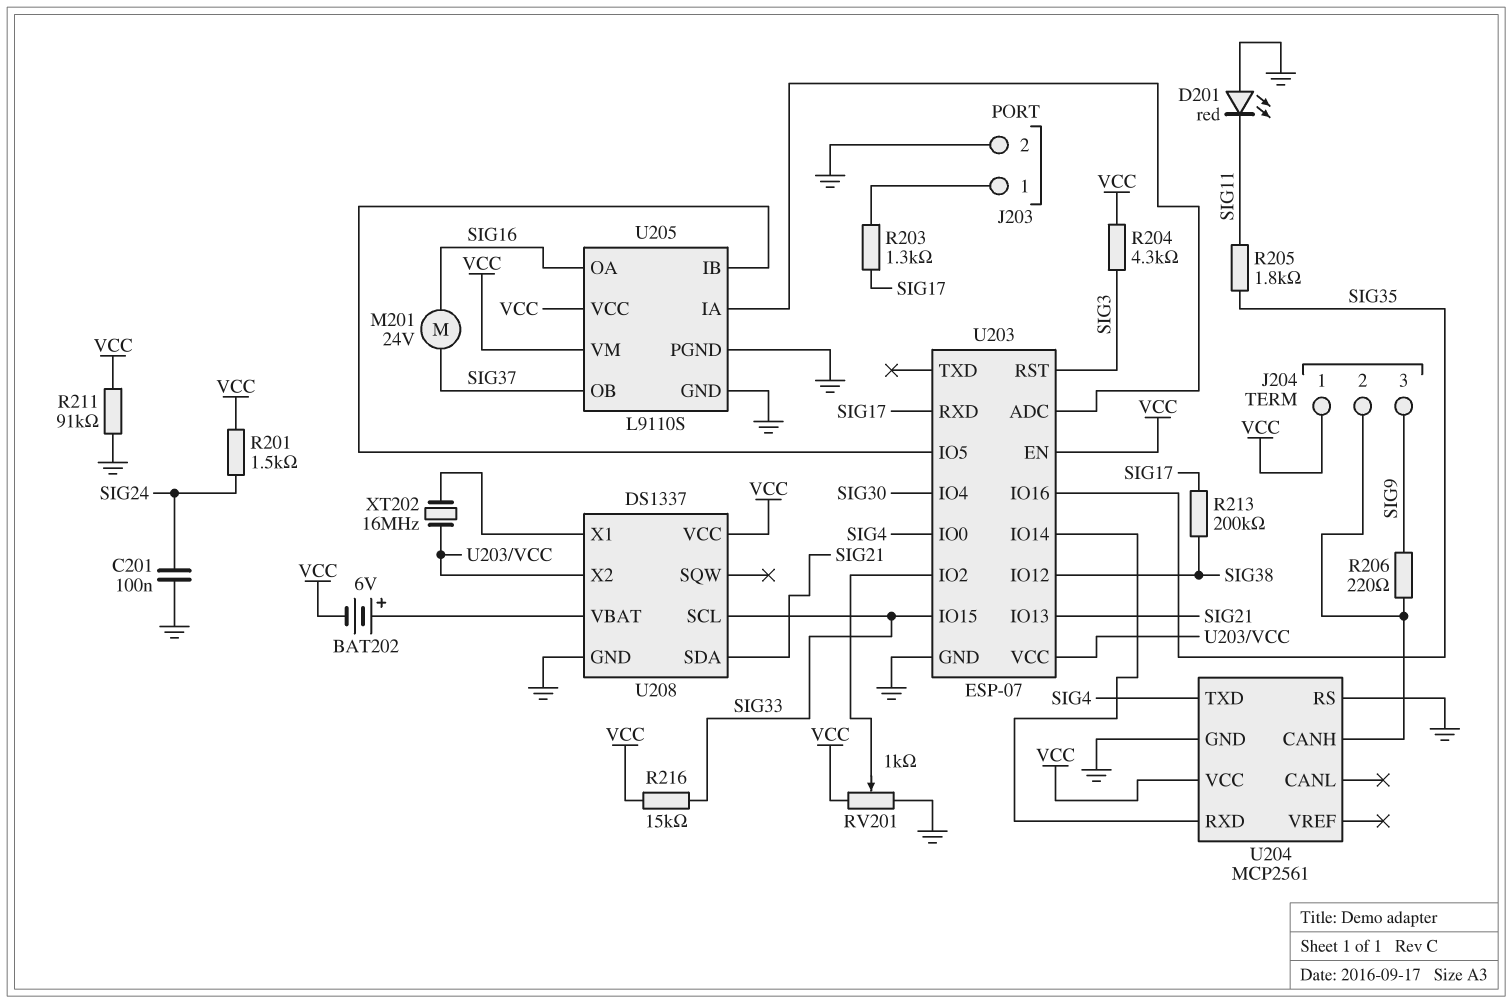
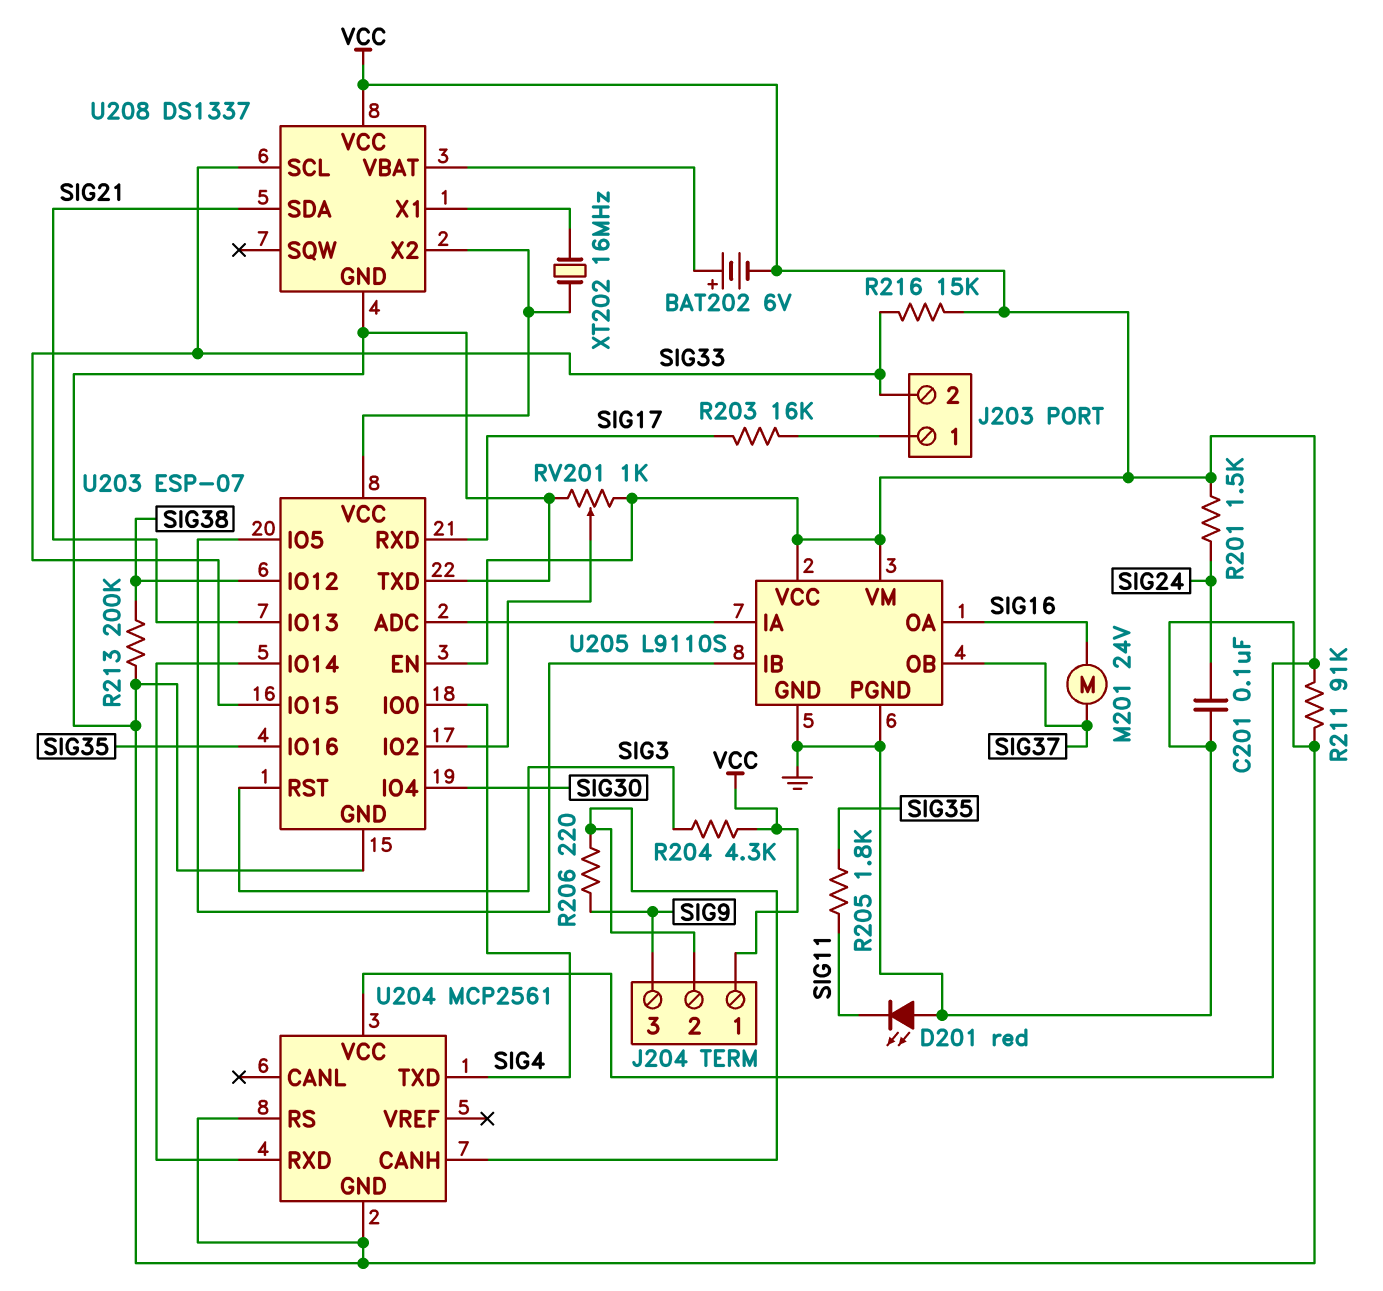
J203 pin 2: GND -> SIG33
R203: 1.3k (J203/1, SIG17) -> 16k (J203/1, SIG17)
R213: 200k (SIG17, SIG38) -> 200k (GND, SIG38)
U203 pin TXD: none -> GND

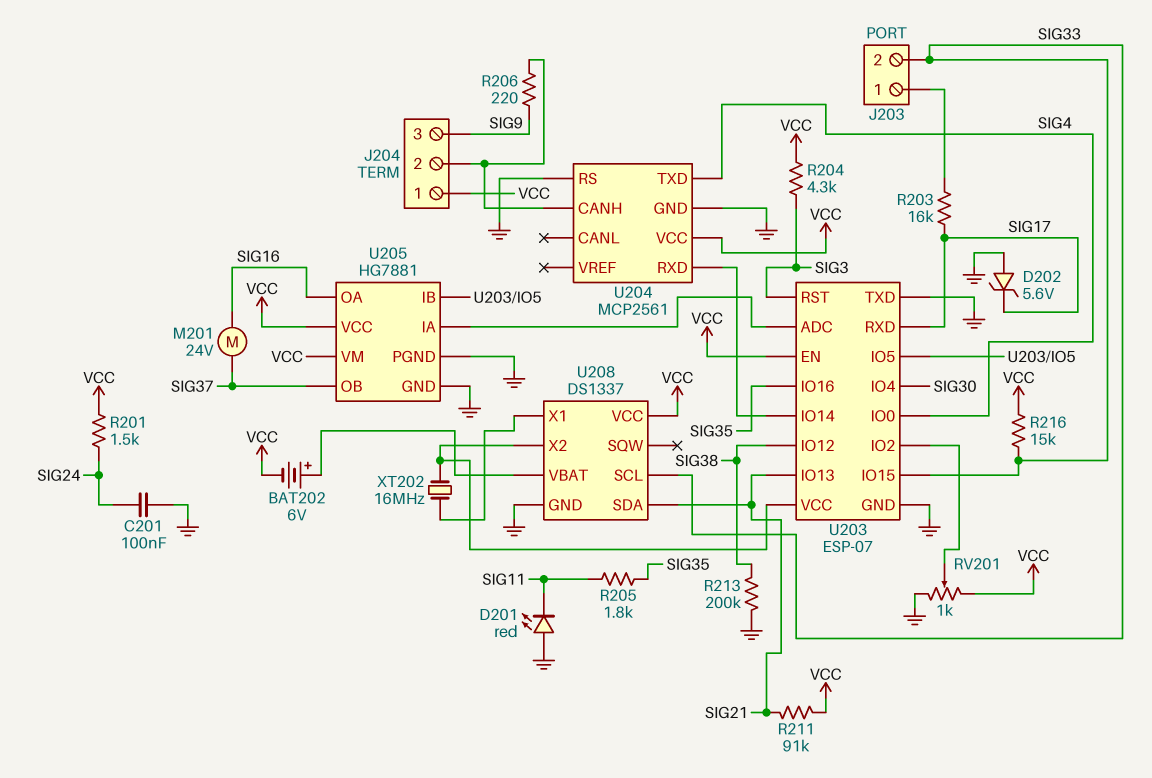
D202: none -> zener 5.6V (A GND, K SIG17)
R211: 91k (GND, VCC) -> 91k (SIG21, VCC)
U205: L9110S -> HG7881

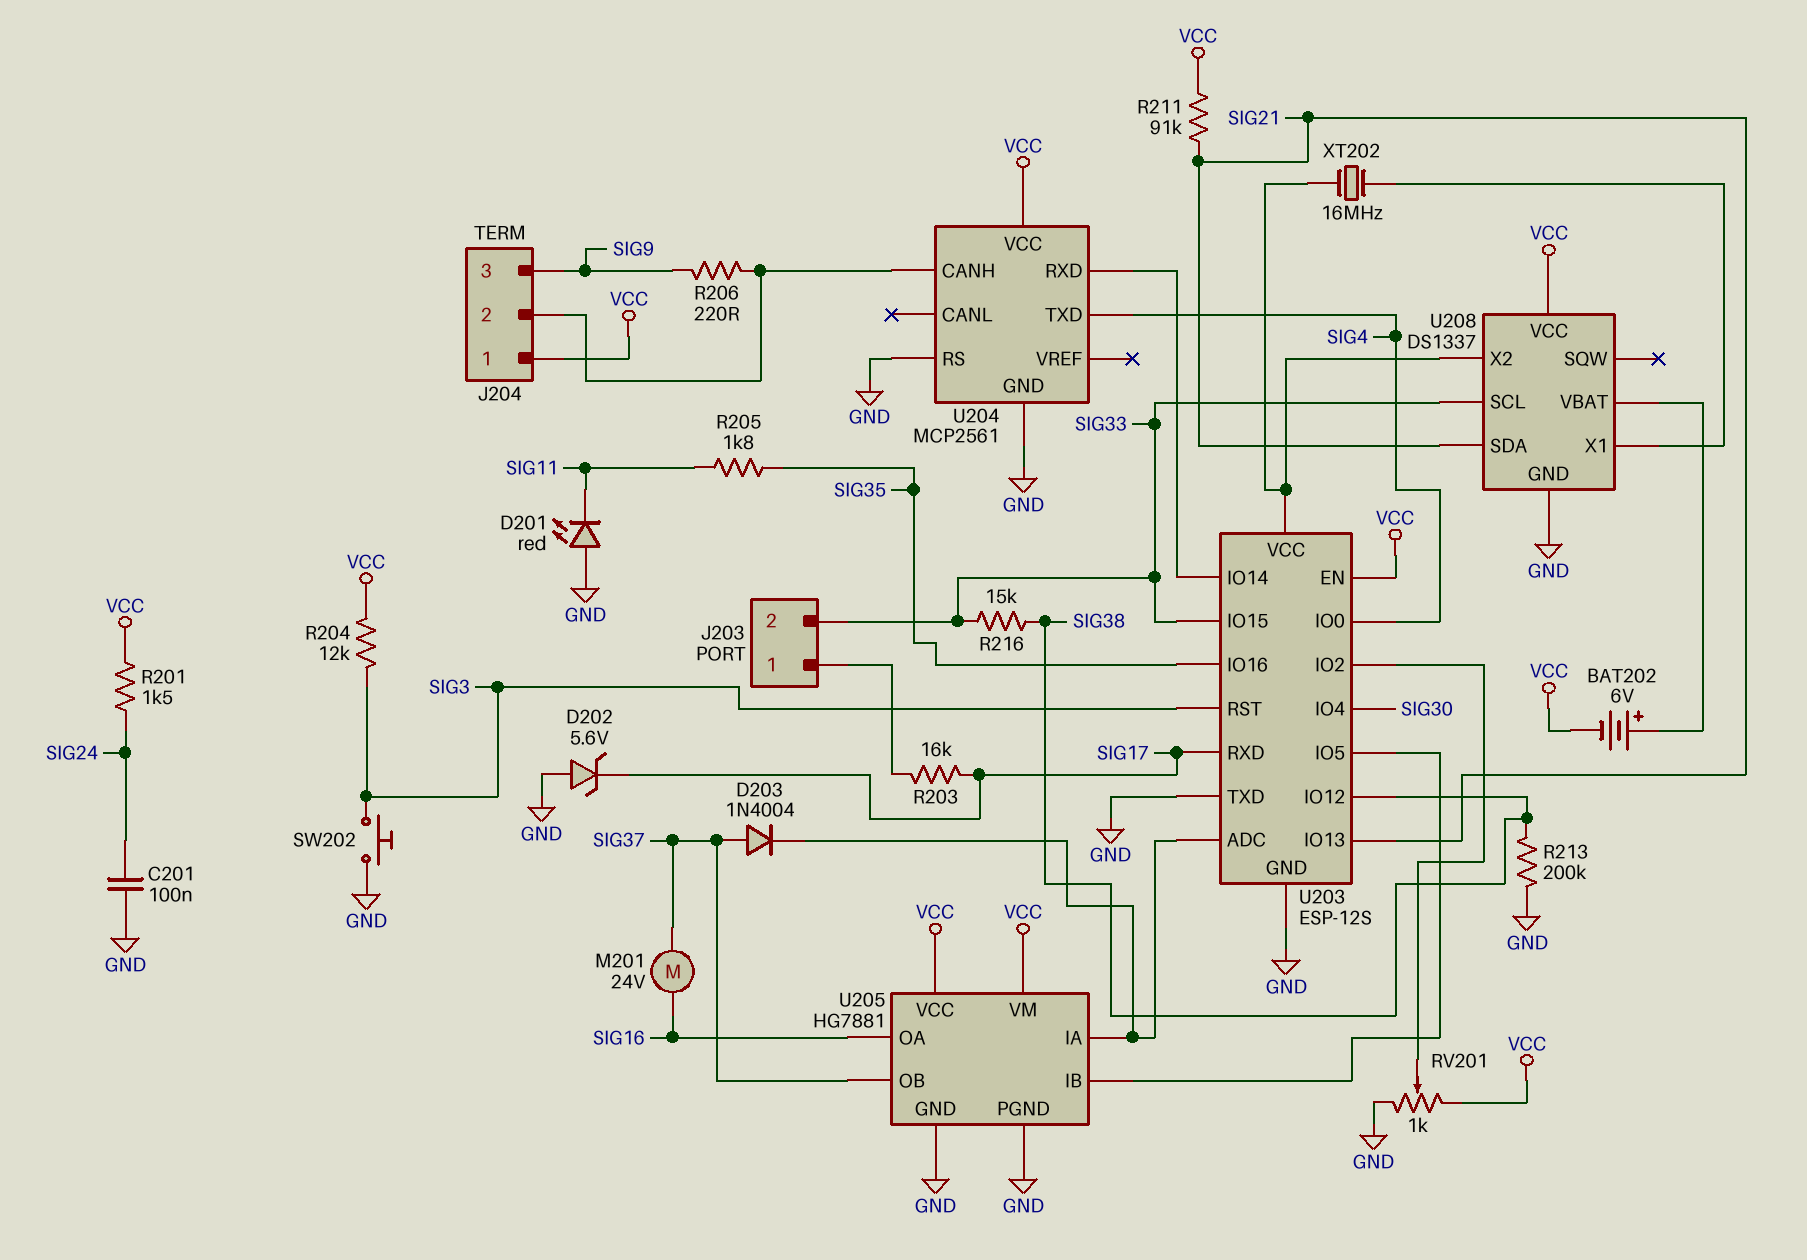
D203: none -> diode 1N4004 (A SIG37, K U203/ADC)
R204: 4.3k (SIG3, VCC) -> 12k (SIG3, VCC)
R216: 15k (SIG33, VCC) -> 15k (SIG33, SIG38)
SW202: none -> button (GND, SIG3)
U203: ESP-07 -> ESP-12S

